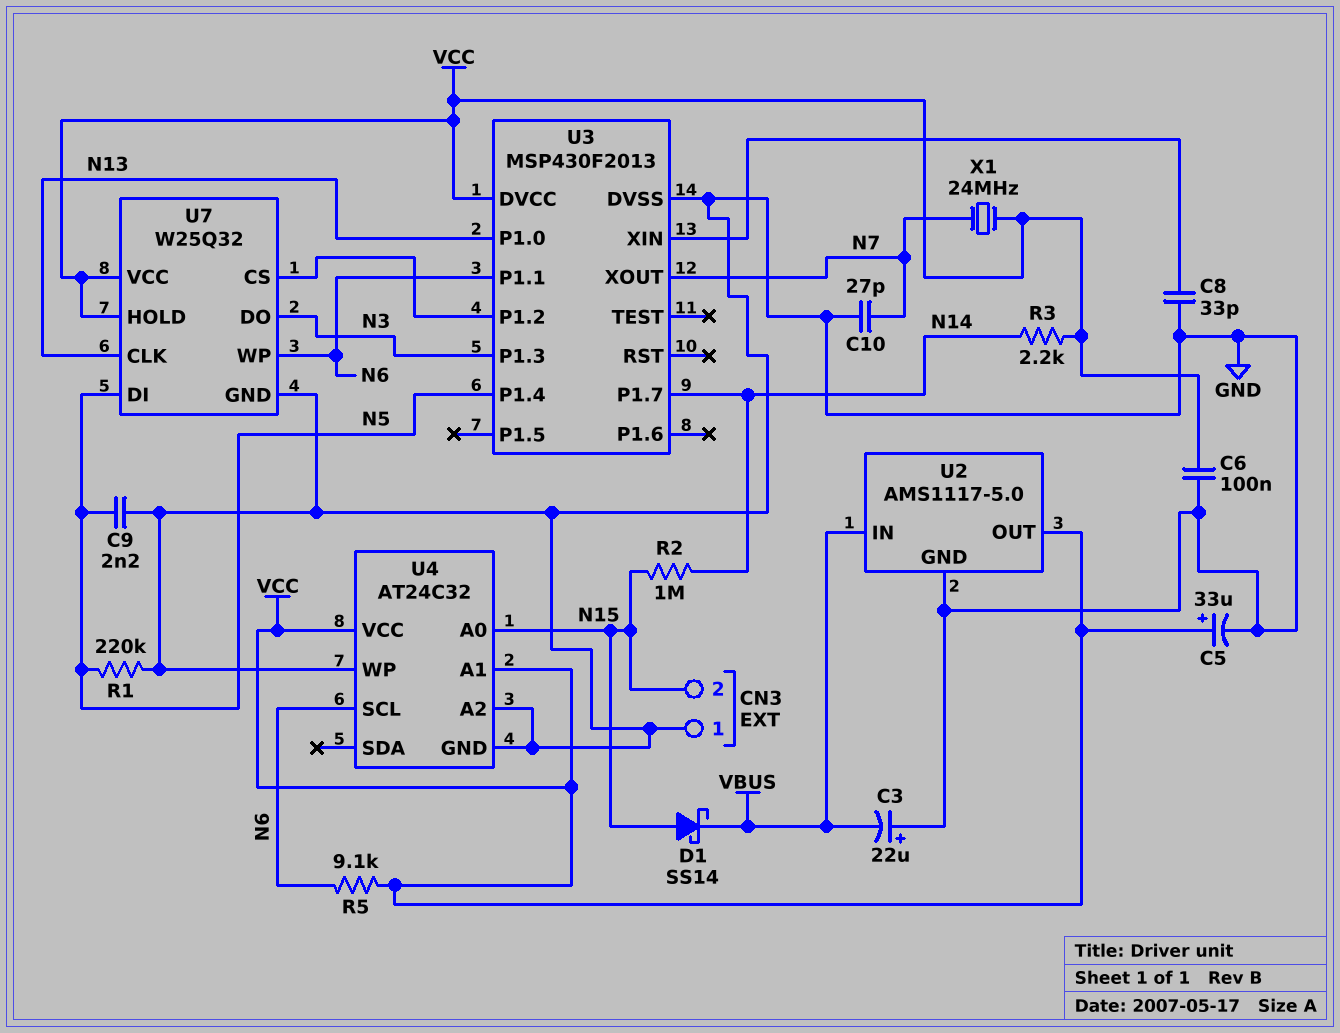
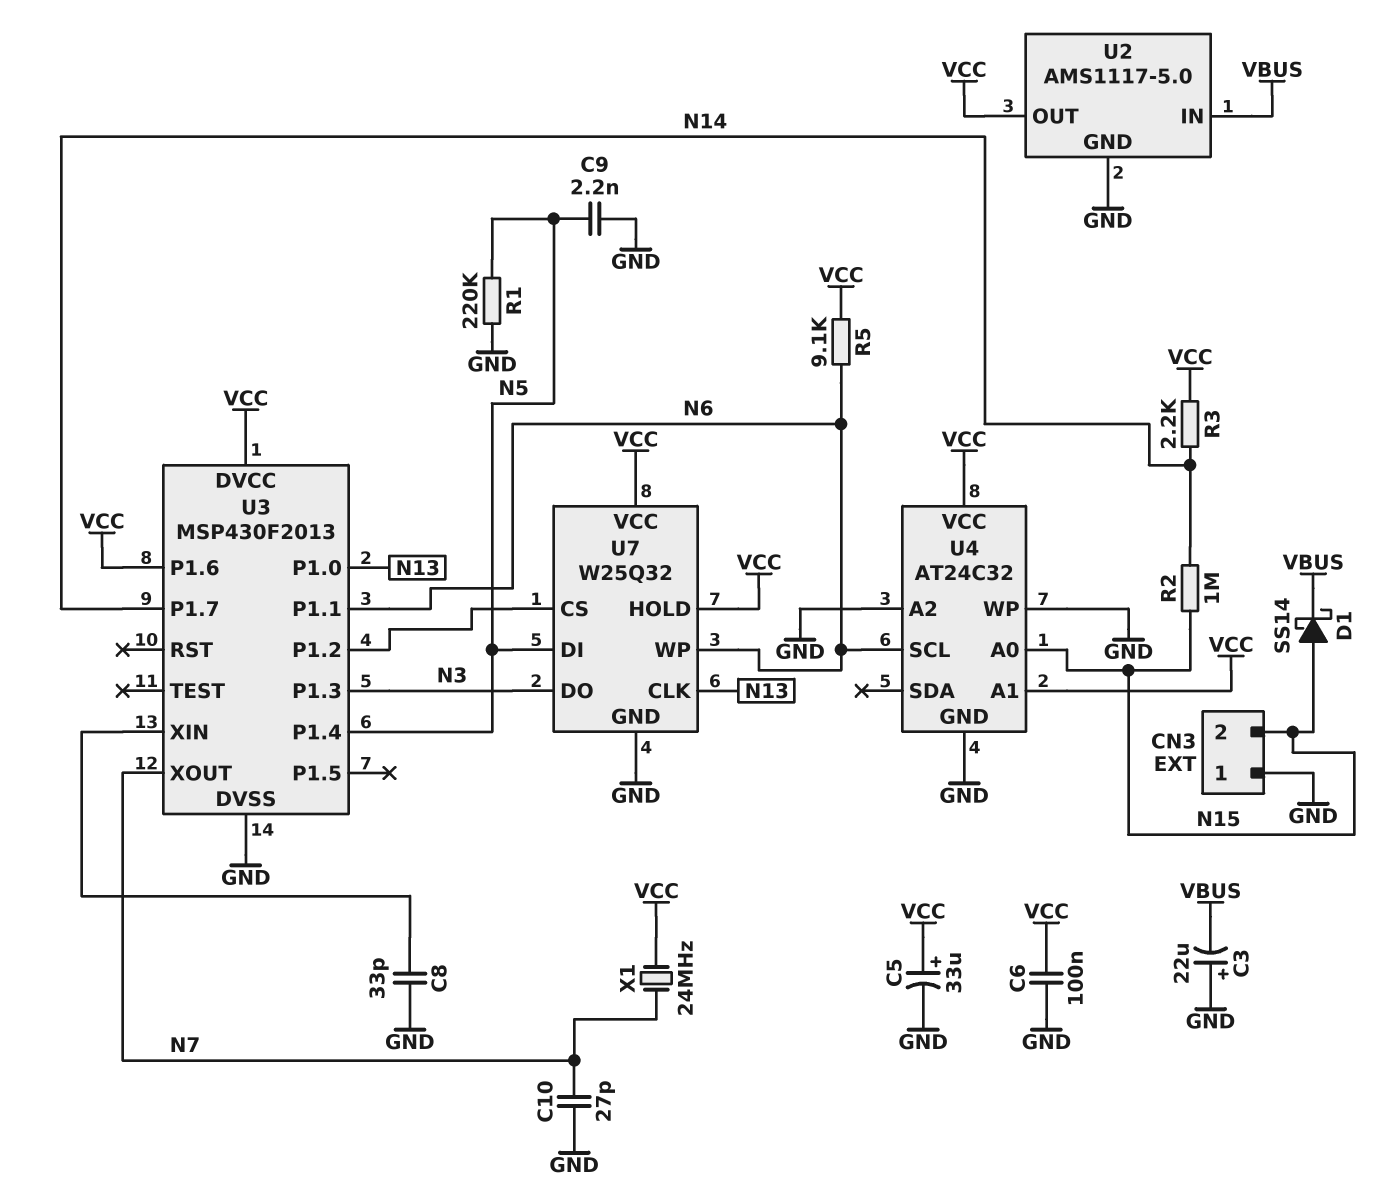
U3 pin P1.6: none -> VCC

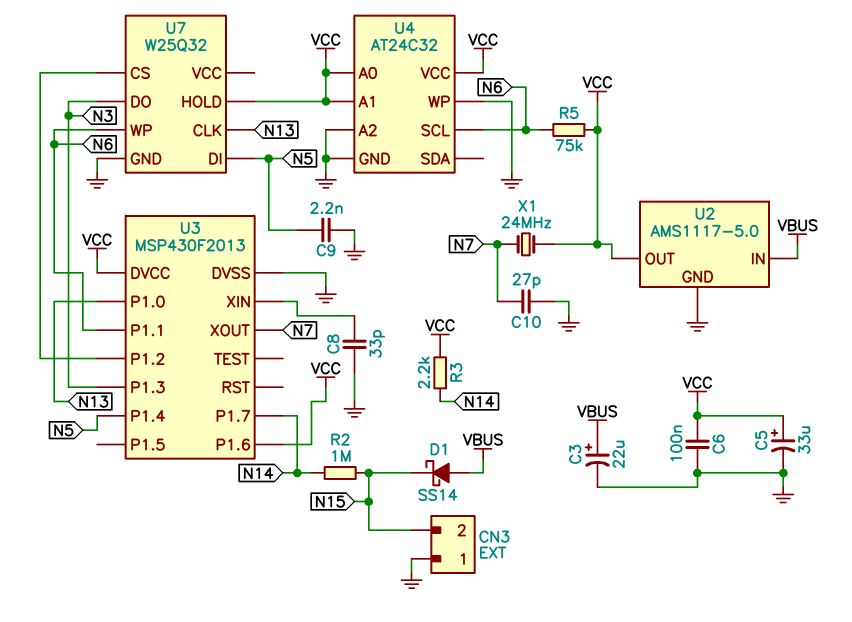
C3: 22uF (plus GND, minus VBUS) -> 22uF (plus VBUS, minus GND)
D1: schottky SS14 (A N15, K VBUS) -> schottky SS14 (A VBUS, K N15)
R1: 220k (GND, N5) -> none
R5: 9.1k (N6, VCC) -> 75k (N6, VCC)
U4 pin A0: N15 -> VCC
U7 pin VCC: VCC -> none

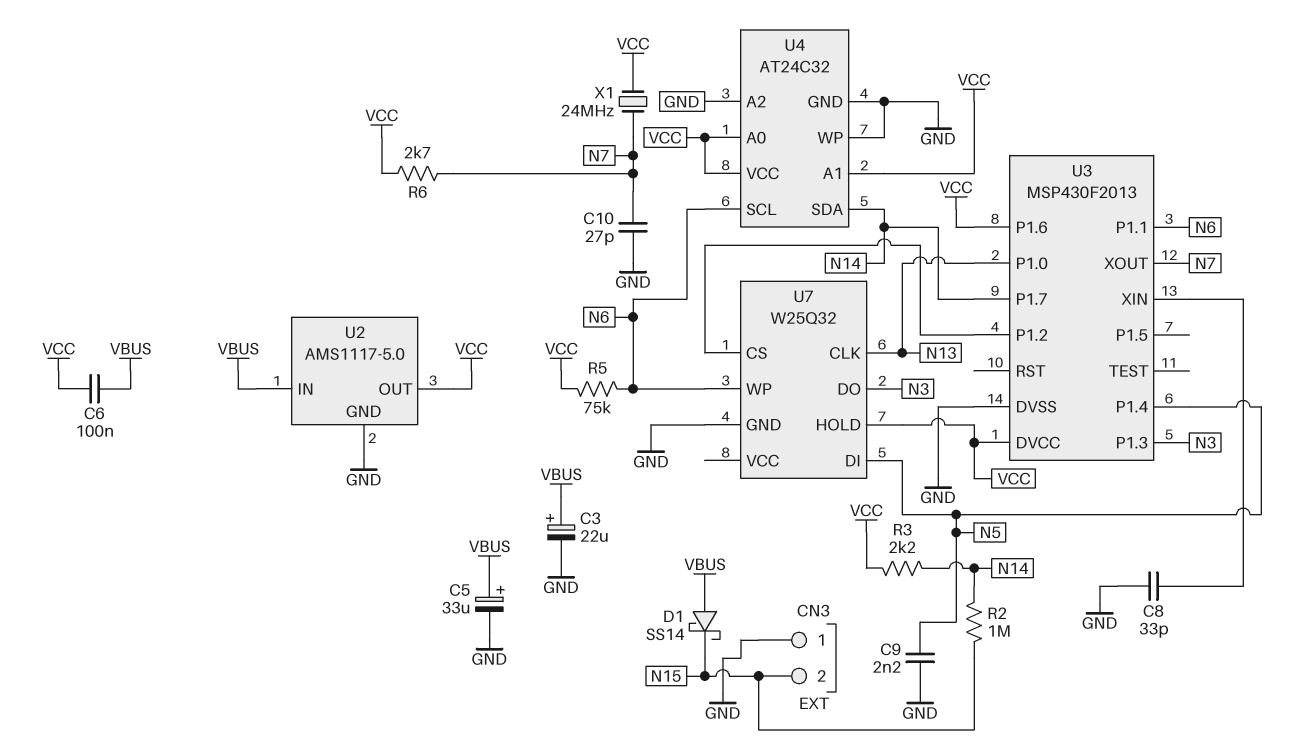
C5: 33uF (plus VCC, minus GND) -> 33uF (plus VBUS, minus GND)
C6: 100nF (GND, VCC) -> 100nF (VBUS, VCC)
R6: none -> 2.7k (N7, VCC)
U4 pin SDA: none -> N14

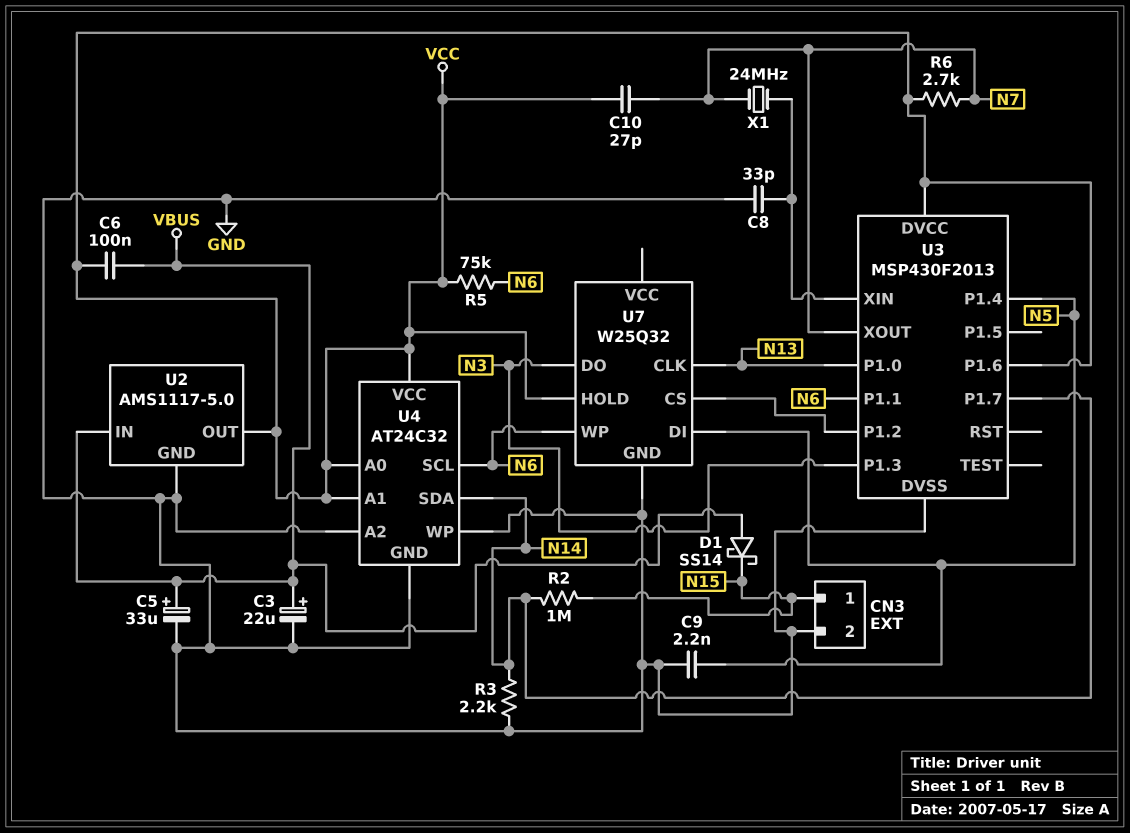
C10: 27pF (GND, N7) -> 27pF (N7, VCC)
CN3 pin 1: GND -> N15
CN3 pin 2: N15 -> GND
R3: 2.2k (N14, VCC) -> 2.2k (GND, N14)
X1: 24MHz (N7, VCC) -> 24MHz (N7, U3/XIN)

